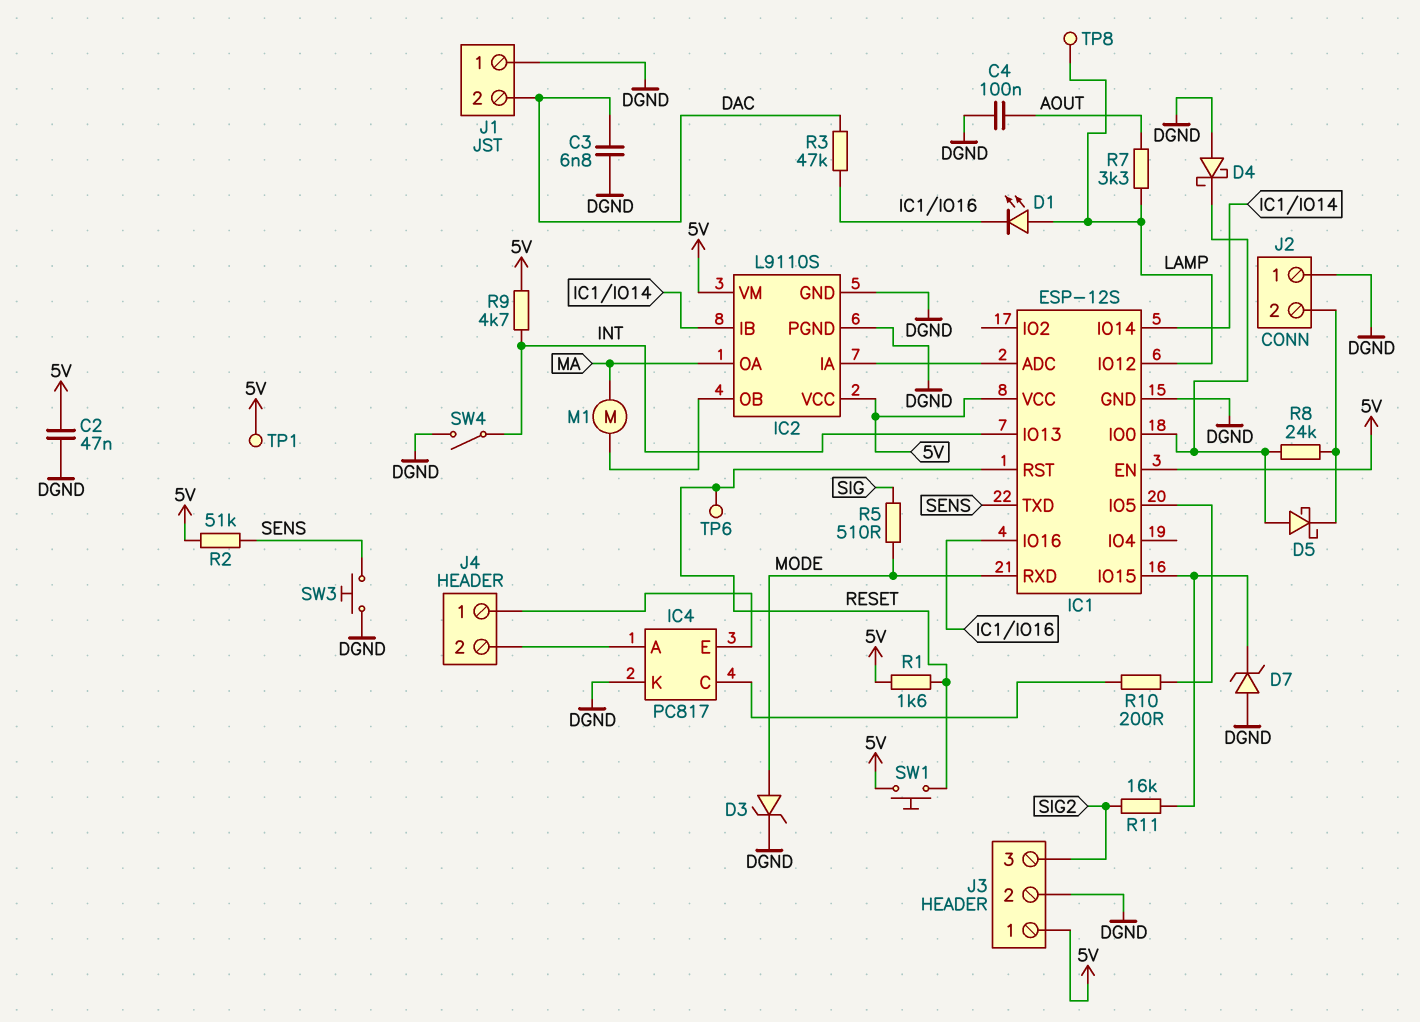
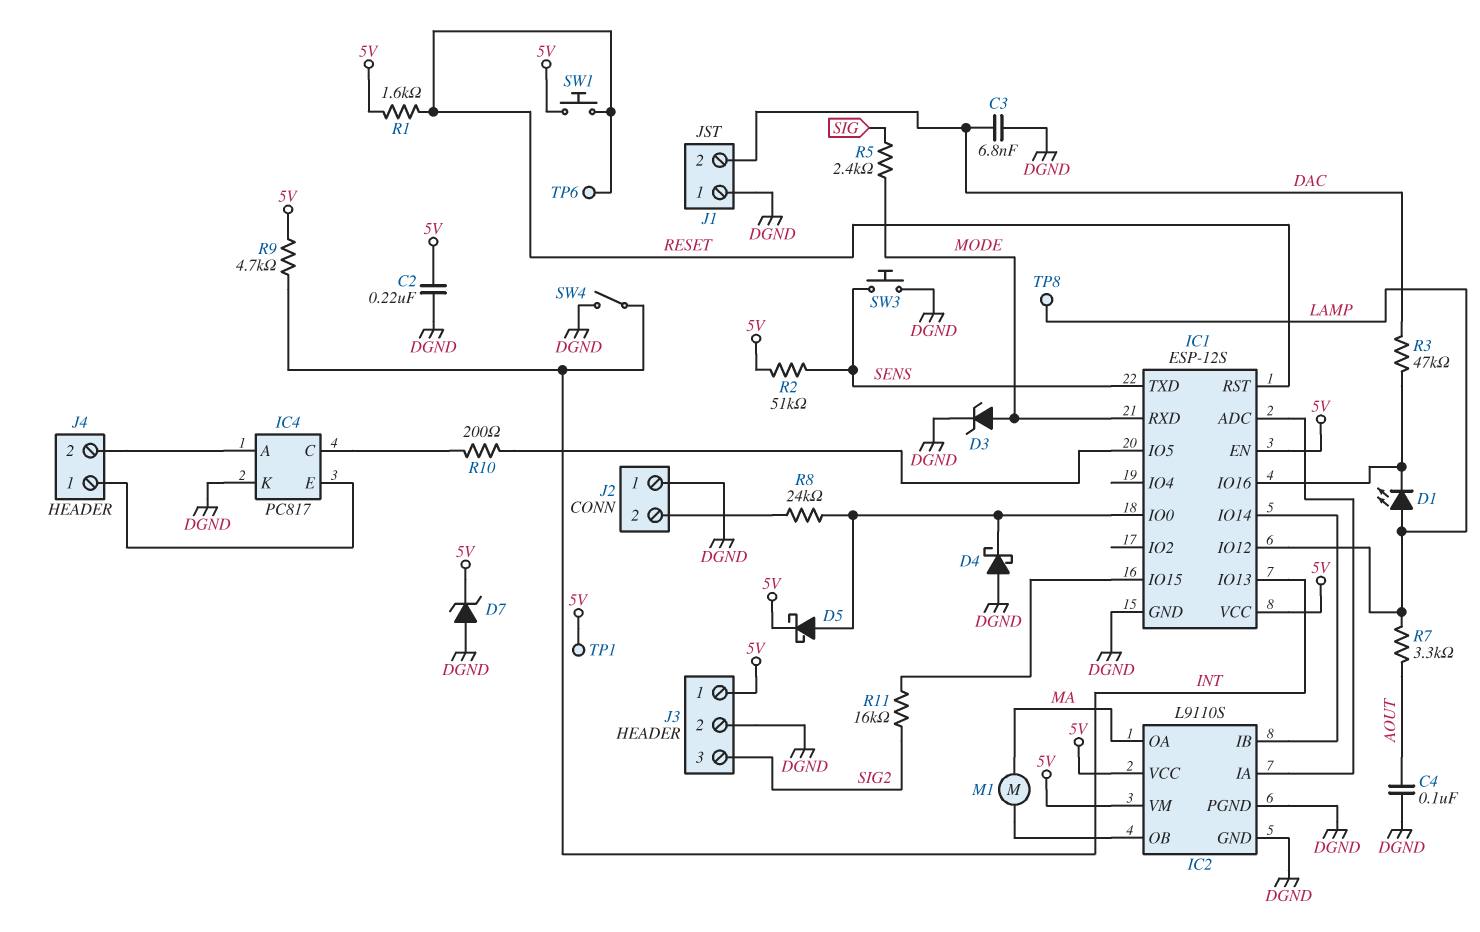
C2: 47nF (5V, DGND) -> 220nF (5V, DGND)
D5: schottky (A IC1/IO0, K J2/2) -> schottky (A IC1/IO0, K 5V)
D7: zener (A DGND, K IC1/IO15) -> zener (A DGND, K 5V)
R5: 510 (MODE, SIG) -> 2.4k (MODE, SIG)

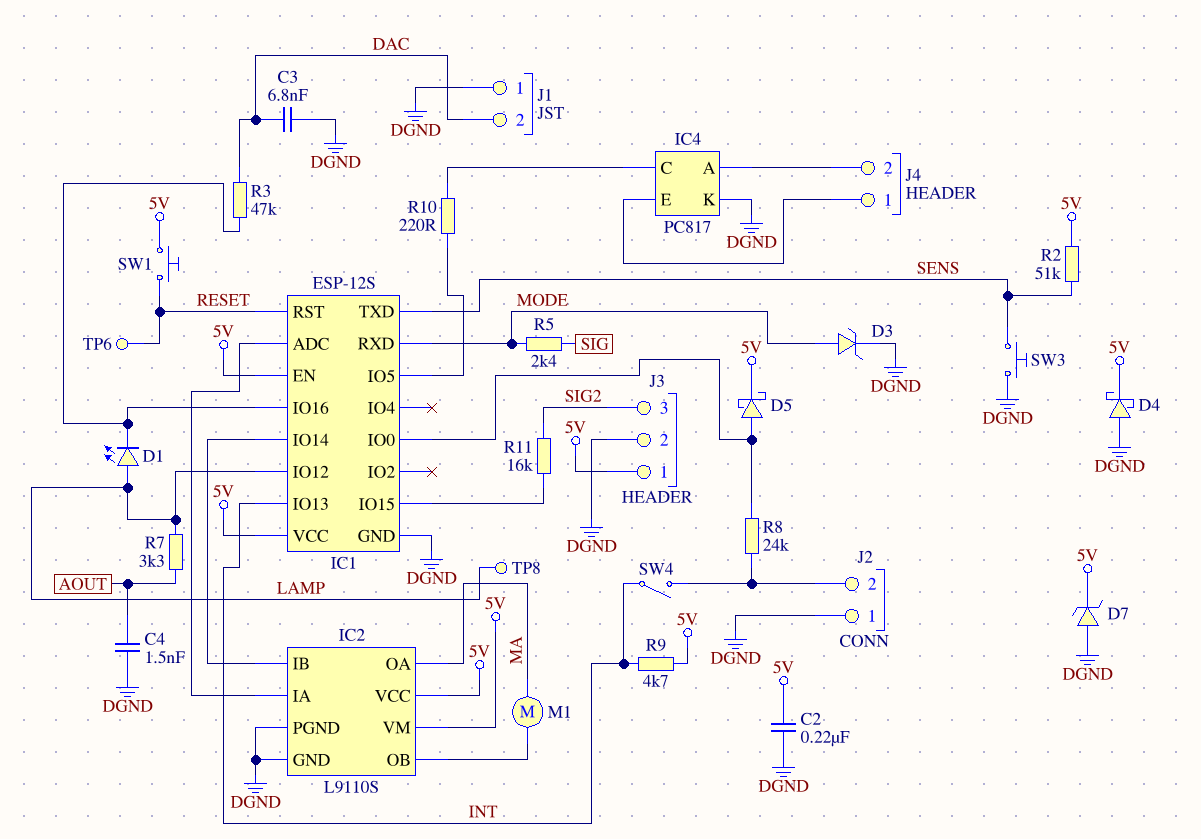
C4: 100nF (AOUT, DGND) -> 1.5nF (AOUT, DGND)
D4: schottky (A DGND, K IC1/IO0) -> schottky (A DGND, K 5V)
R1: 1.6k (5V, RESET) -> none
R10: 200 (IC1/IO5, IC4/C) -> 220 (IC1/IO5, IC4/C)
SW4: switch (DGND, INT) -> switch (INT, J2/2)
TP1: test point (5V) -> none

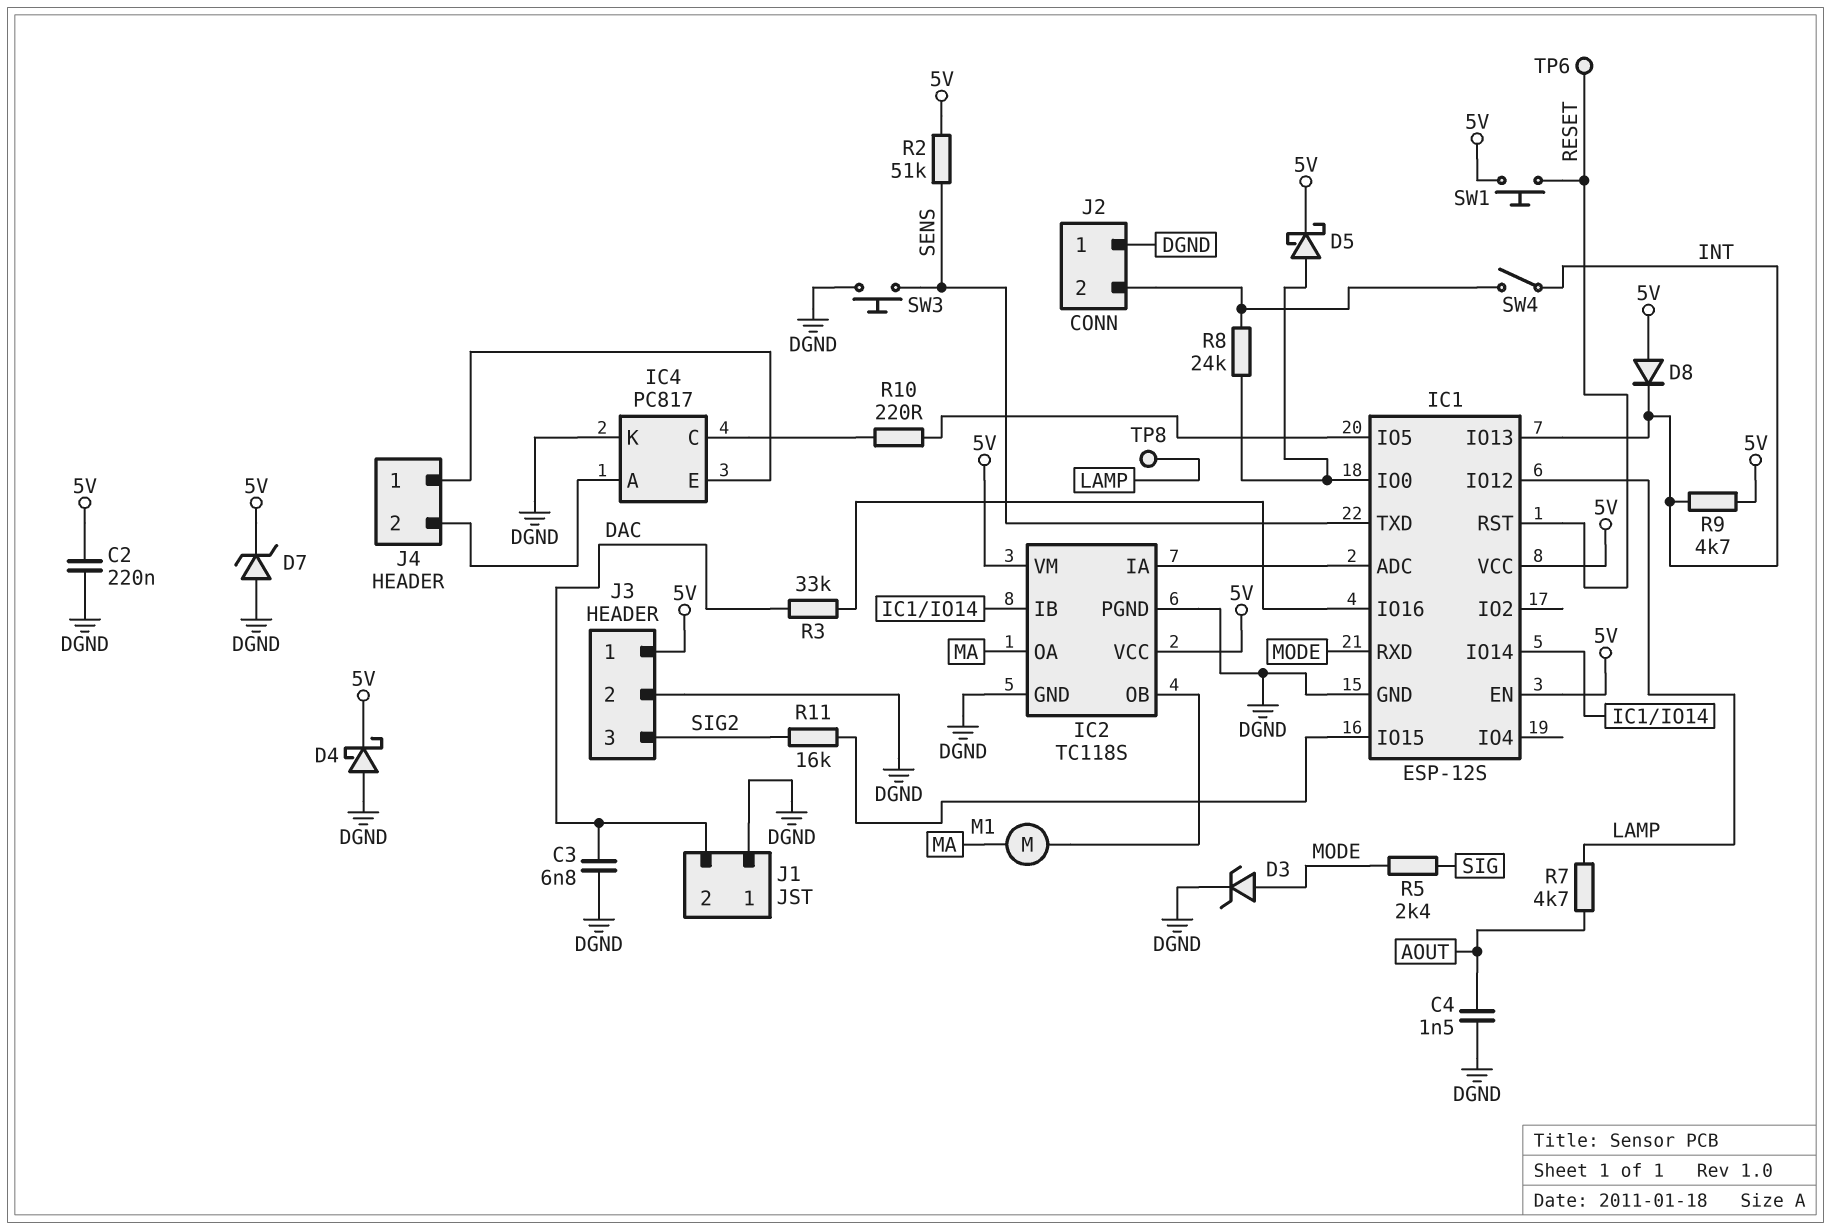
D1: LED (A LAMP, K IC1/IO16) -> none
D8: none -> diode (A 5V, K INT)
IC2: L9110S -> TC118S
R3: 47k (DAC, IC1/IO16) -> 33k (DAC, IC1/IO16)
R7: 3.3k (AOUT, LAMP) -> 4.7k (AOUT, LAMP)

